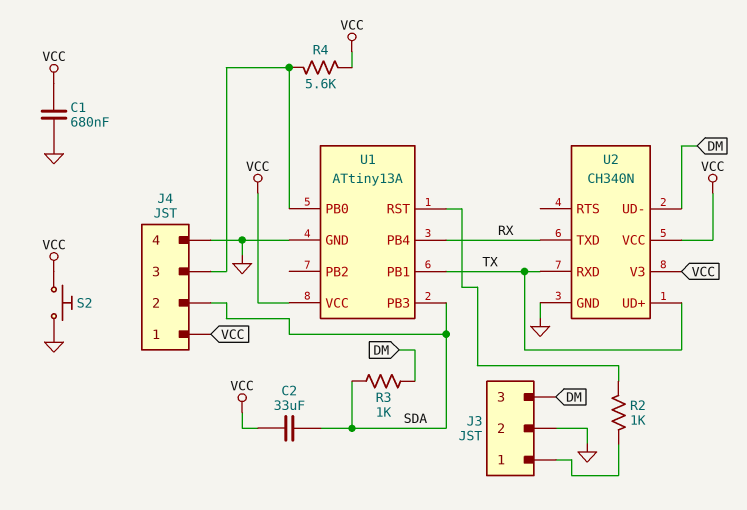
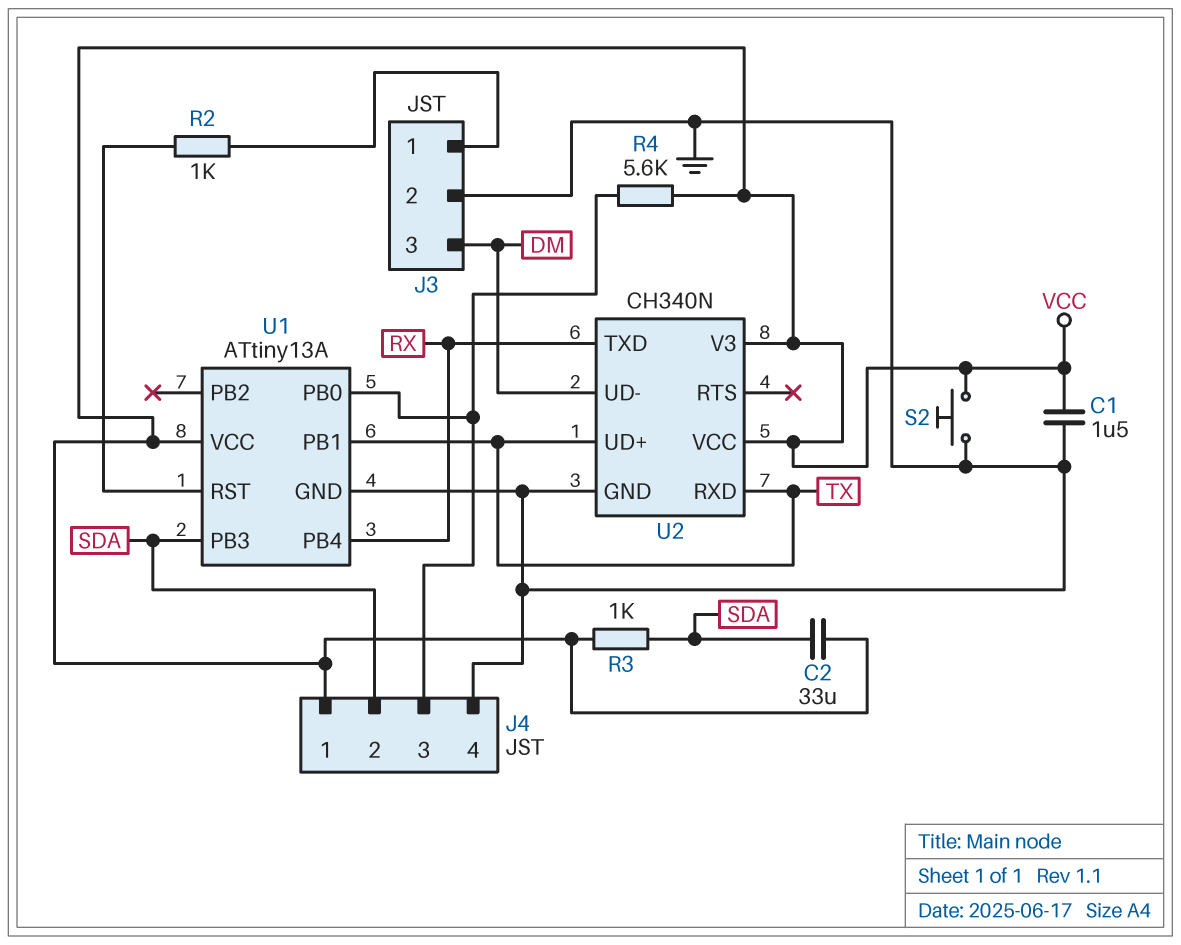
C1: 680nF (GND, VCC) -> 1.5uF (GND, VCC)
R3: 1k (DM, SDA) -> 1k (SDA, VCC)

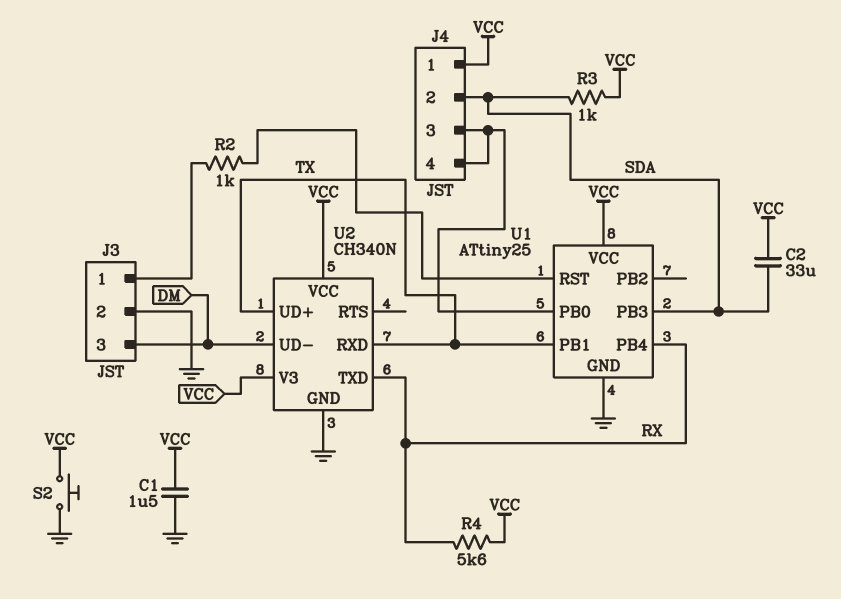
J4 pin 4: GND -> J4/3
R4: 5.6k (J4/3, VCC) -> 5.6k (RX, VCC)
U1: ATtiny13A -> ATtiny25

